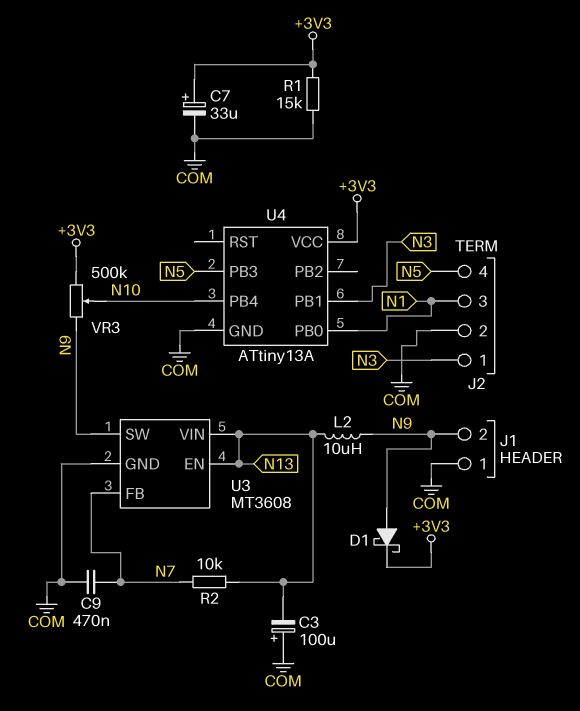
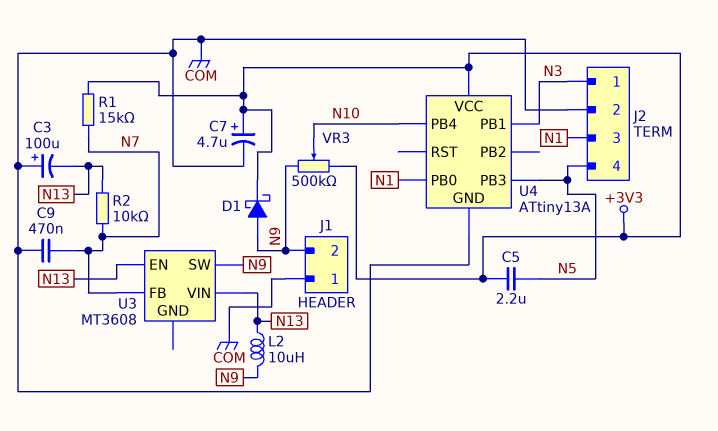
C5: none -> 2.2uF (+3V3, N5)
C7: 33uF (plus +3V3, minus COM) -> 4.7uF (plus +3V3, minus COM)
R1: 15k (+3V3, COM) -> 15k (+3V3, N7)
U3 pin GND: COM -> none

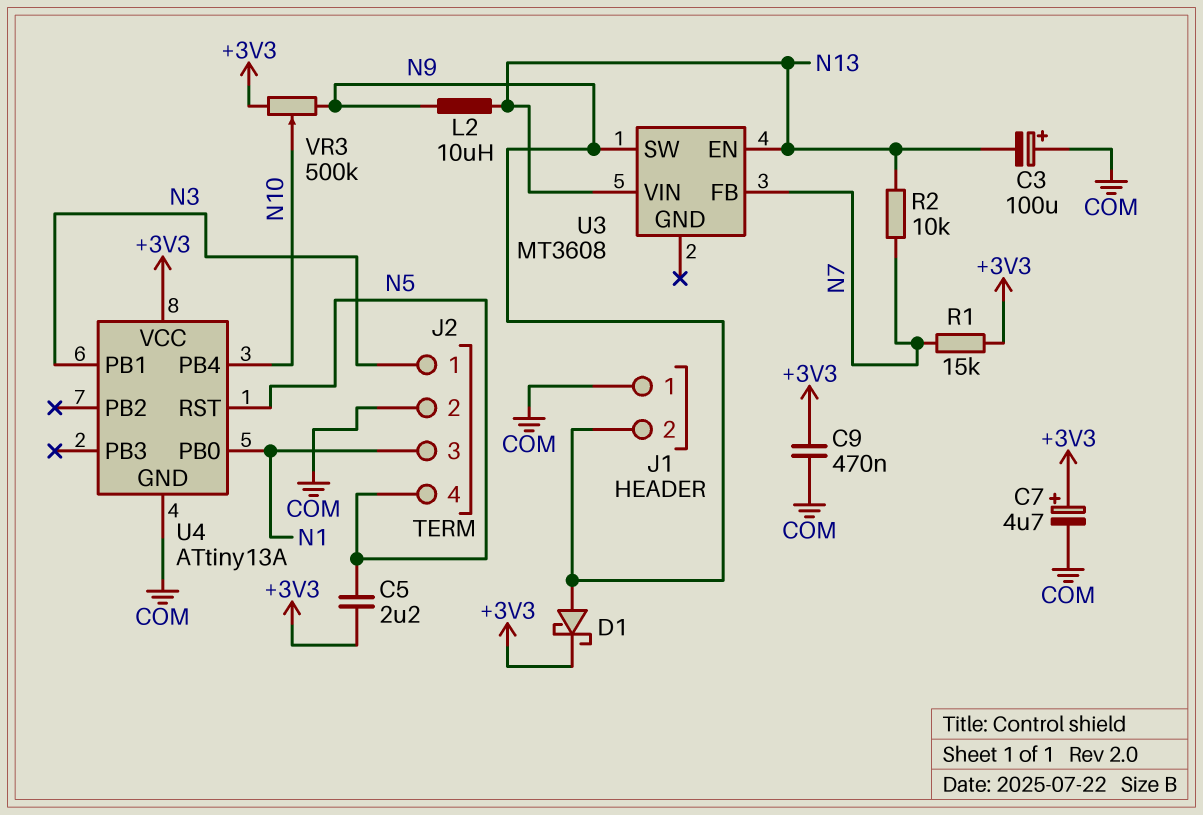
C9: 470nF (COM, N7) -> 470nF (+3V3, COM)
U4 pin PB3: N5 -> none
U4 pin RST: none -> N5

